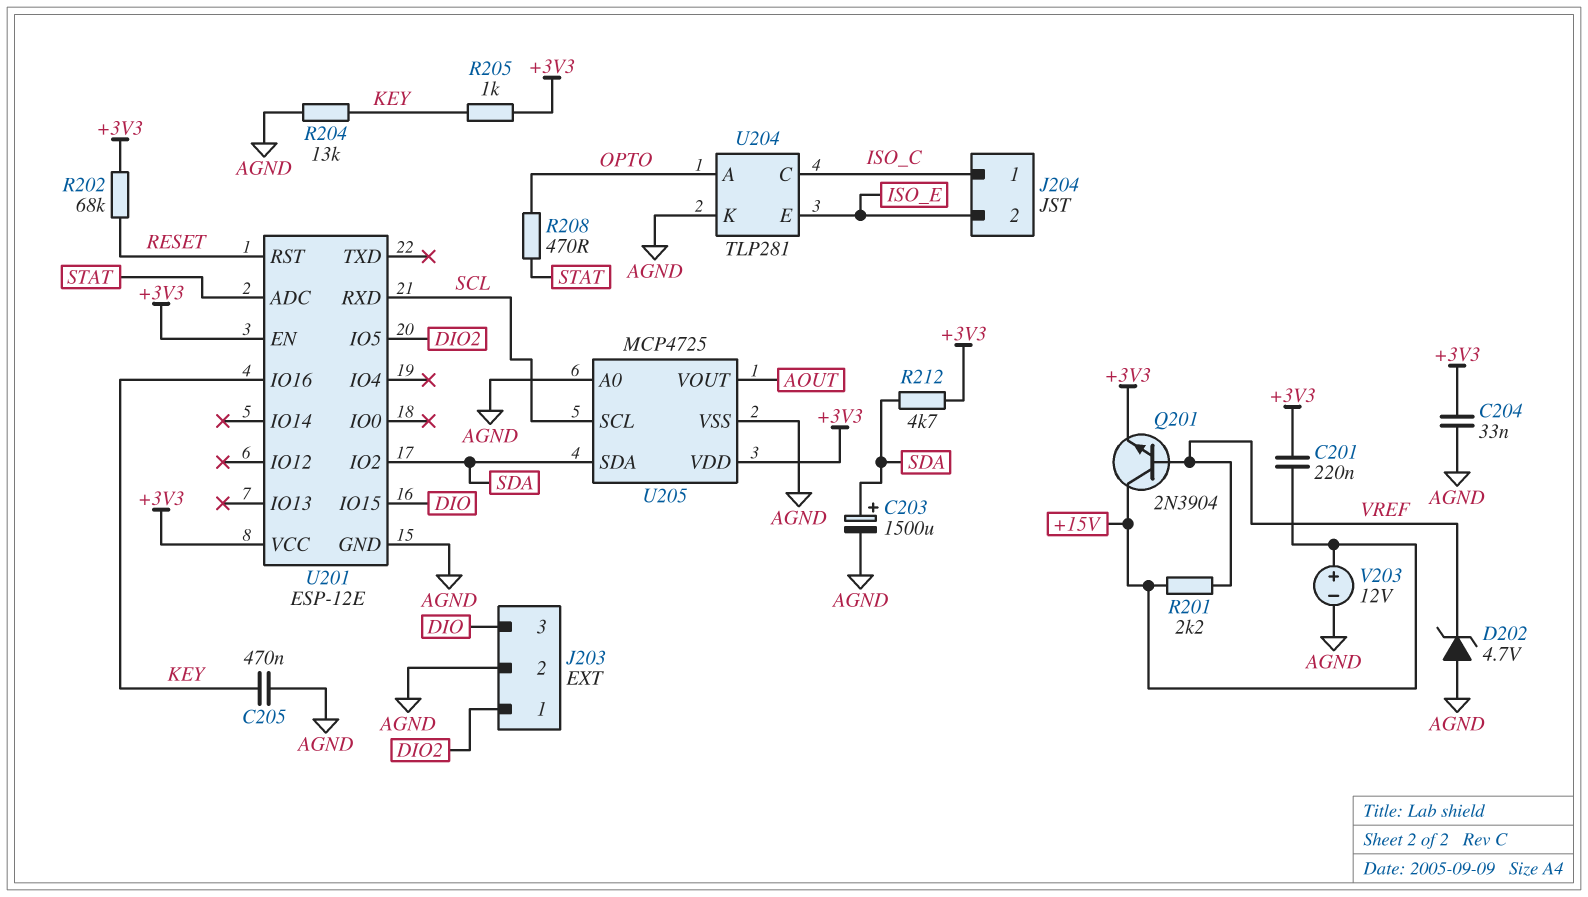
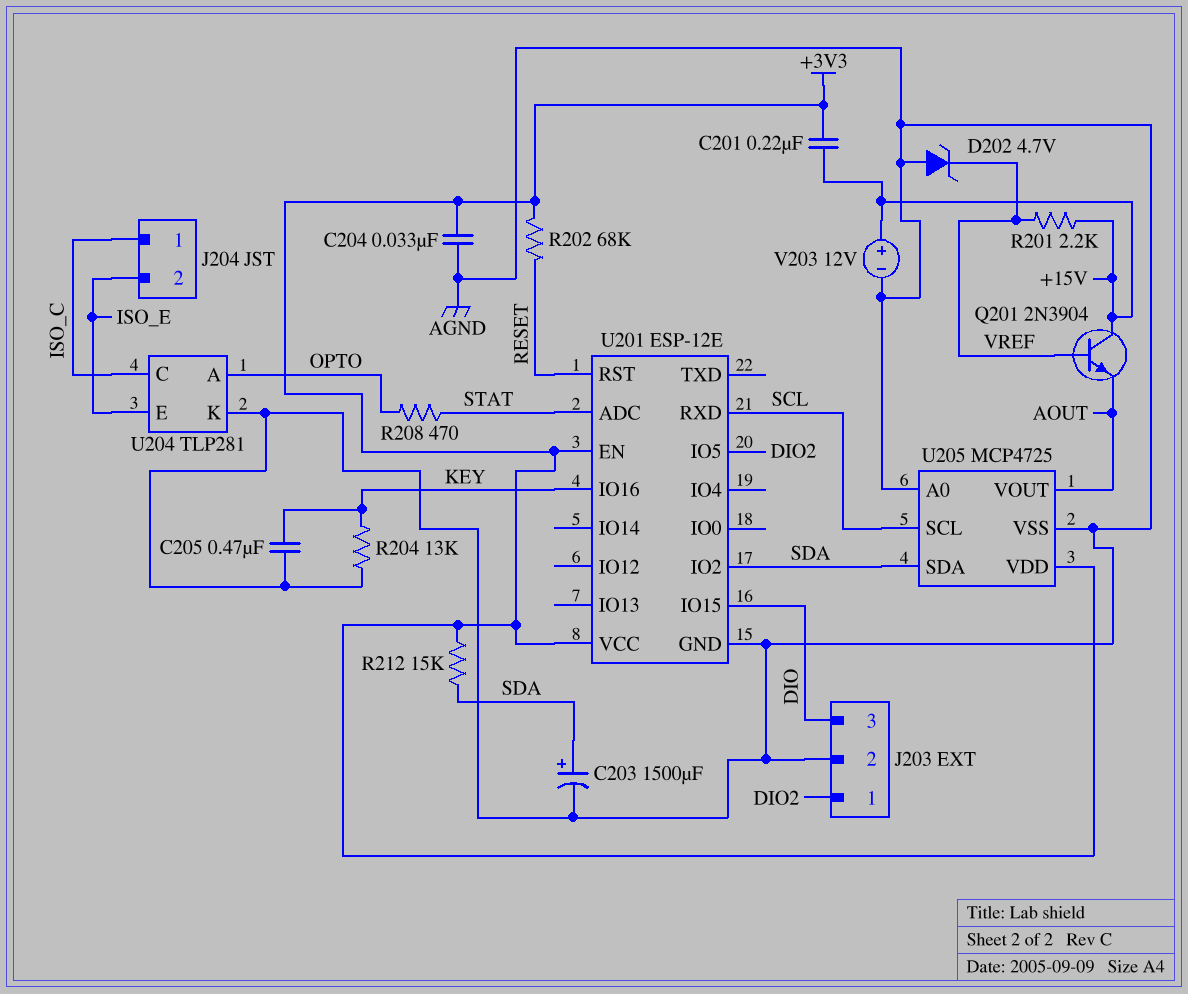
Q201: NPN 2N3904 (B VREF, C +15V, E +3V3) -> NPN 2N3904 (B VREF, C +15V, E AOUT)
R205: 1k (+3V3, KEY) -> none
R212: 4.7k (+3V3, SDA) -> 15k (+3V3, SDA)

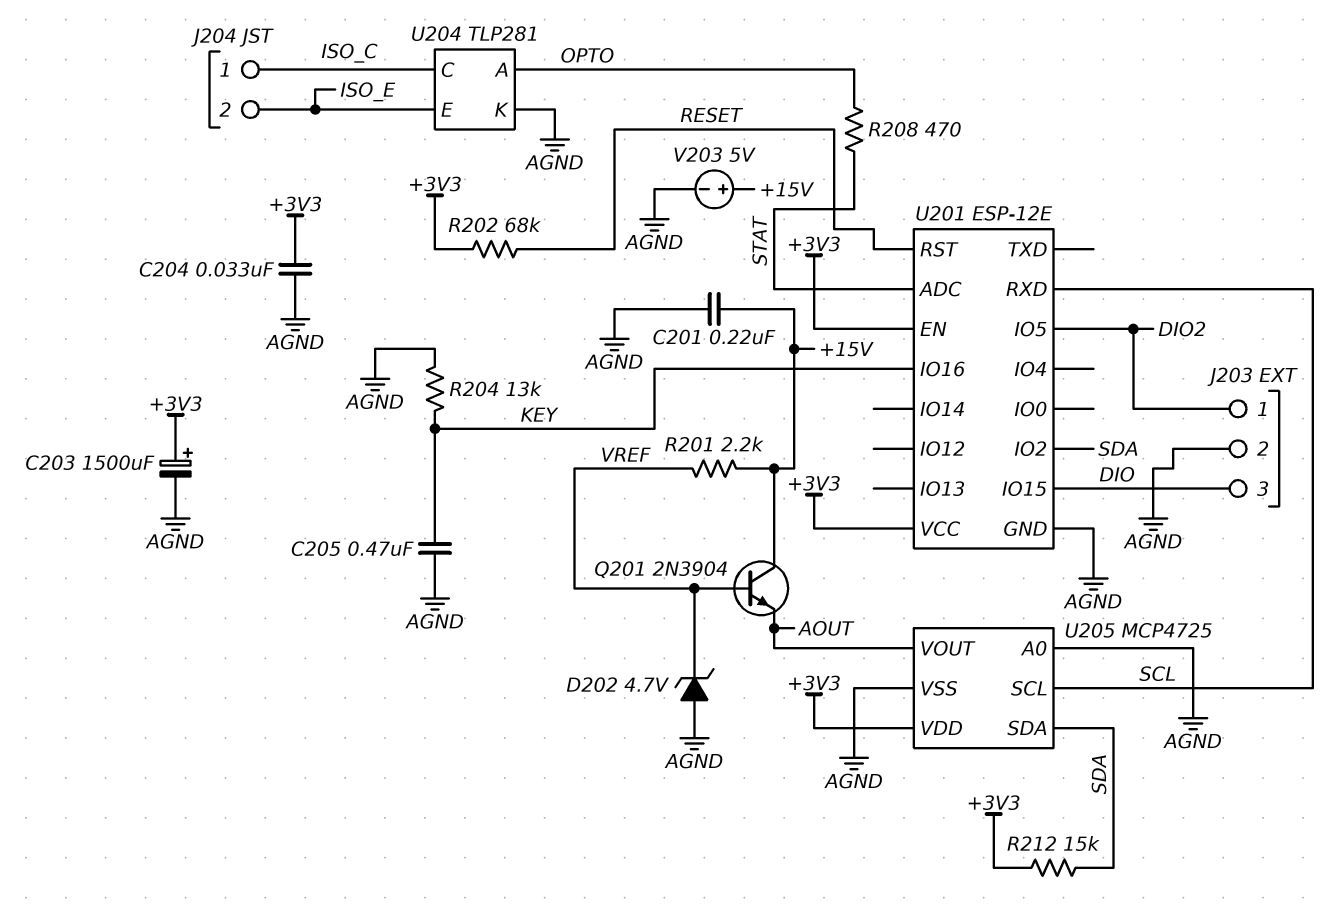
C201: 220nF (+3V3, +15V) -> 220nF (+15V, AGND)
C203: 1500uF (plus SDA, minus AGND) -> 1500uF (plus +3V3, minus AGND)
V203: 12V (plus +15V, minus AGND) -> 5V (plus +15V, minus AGND)

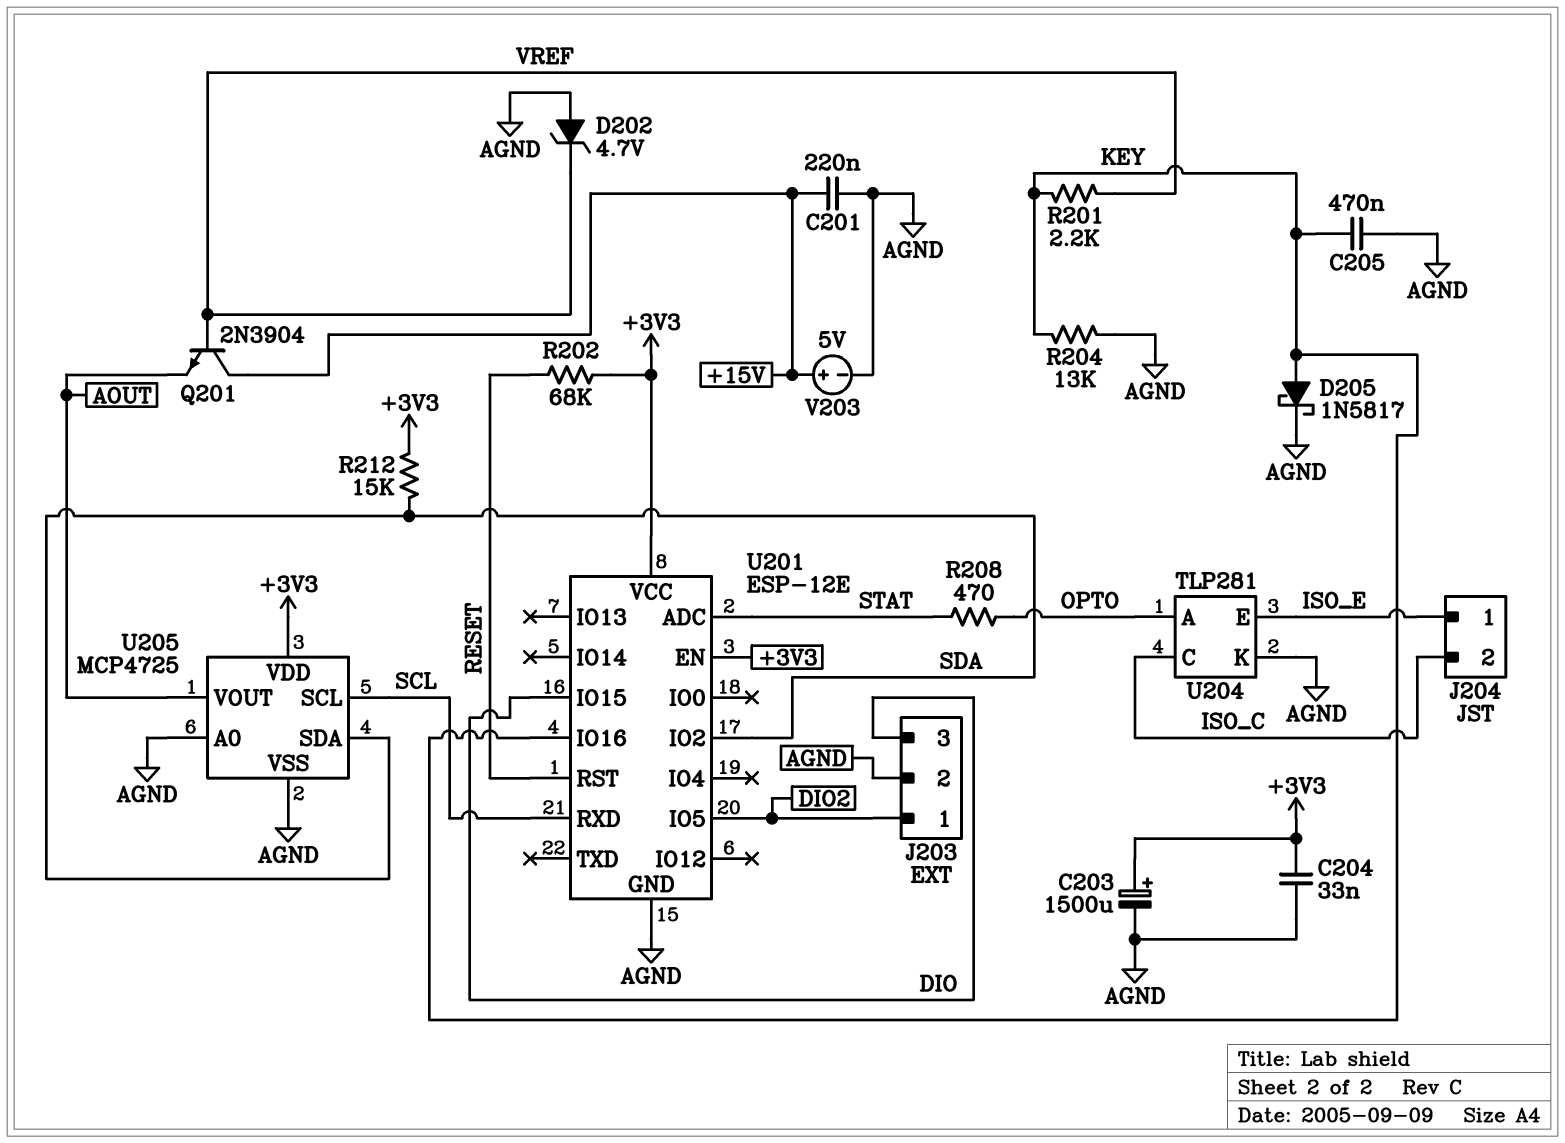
D205: none -> schottky 1N5817 (A KEY, K AGND)
J204 pin 1: ISO_C -> ISO_E
J204 pin 2: ISO_E -> ISO_C
R201: 2.2k (+15V, VREF) -> 2.2k (KEY, VREF)

